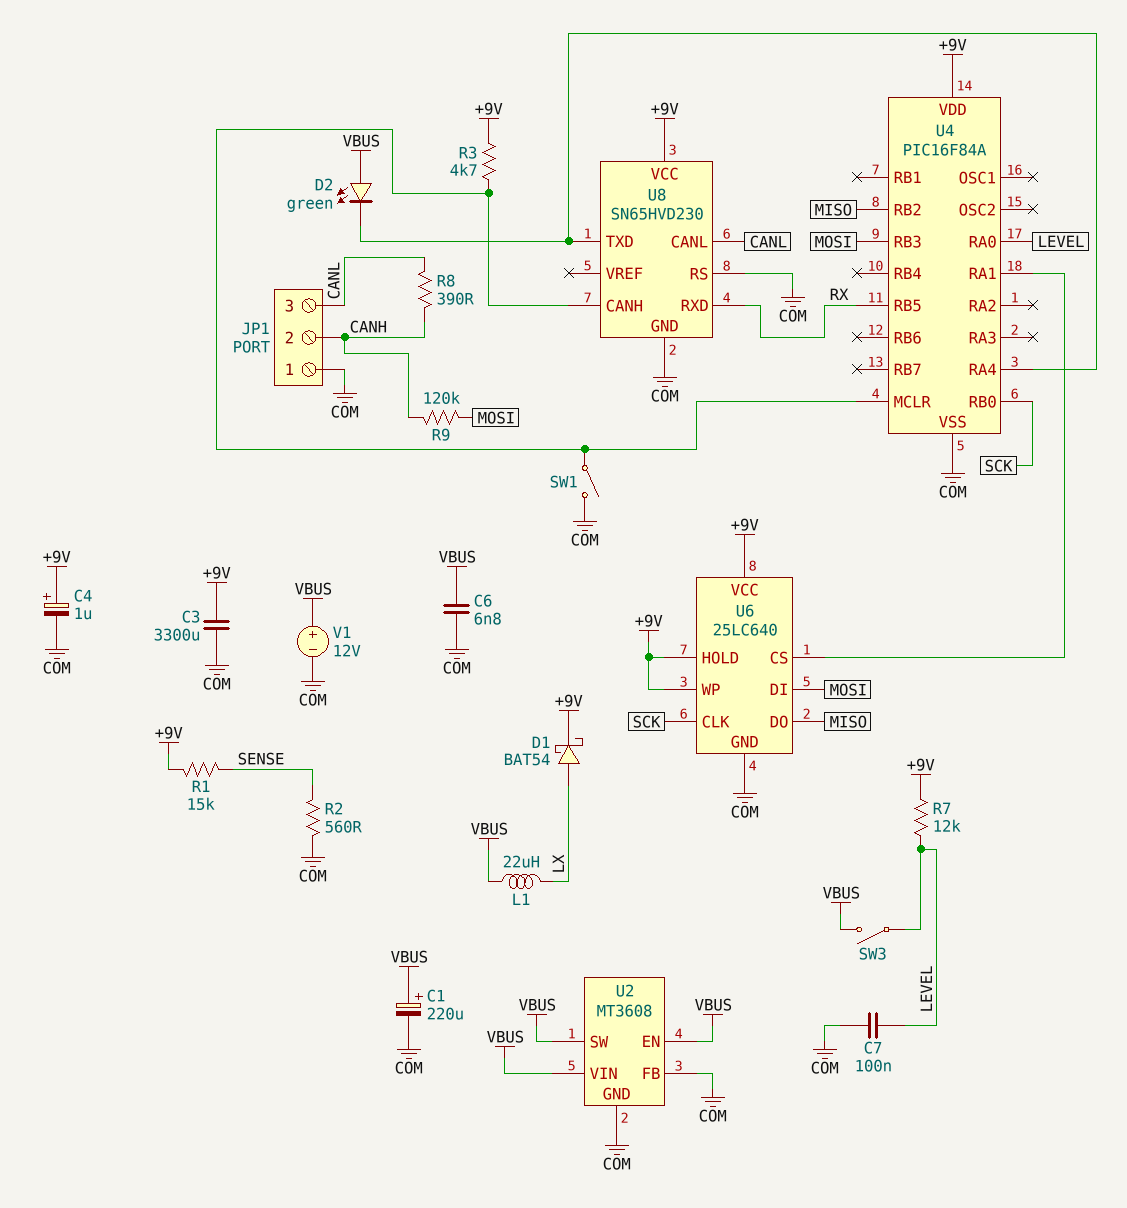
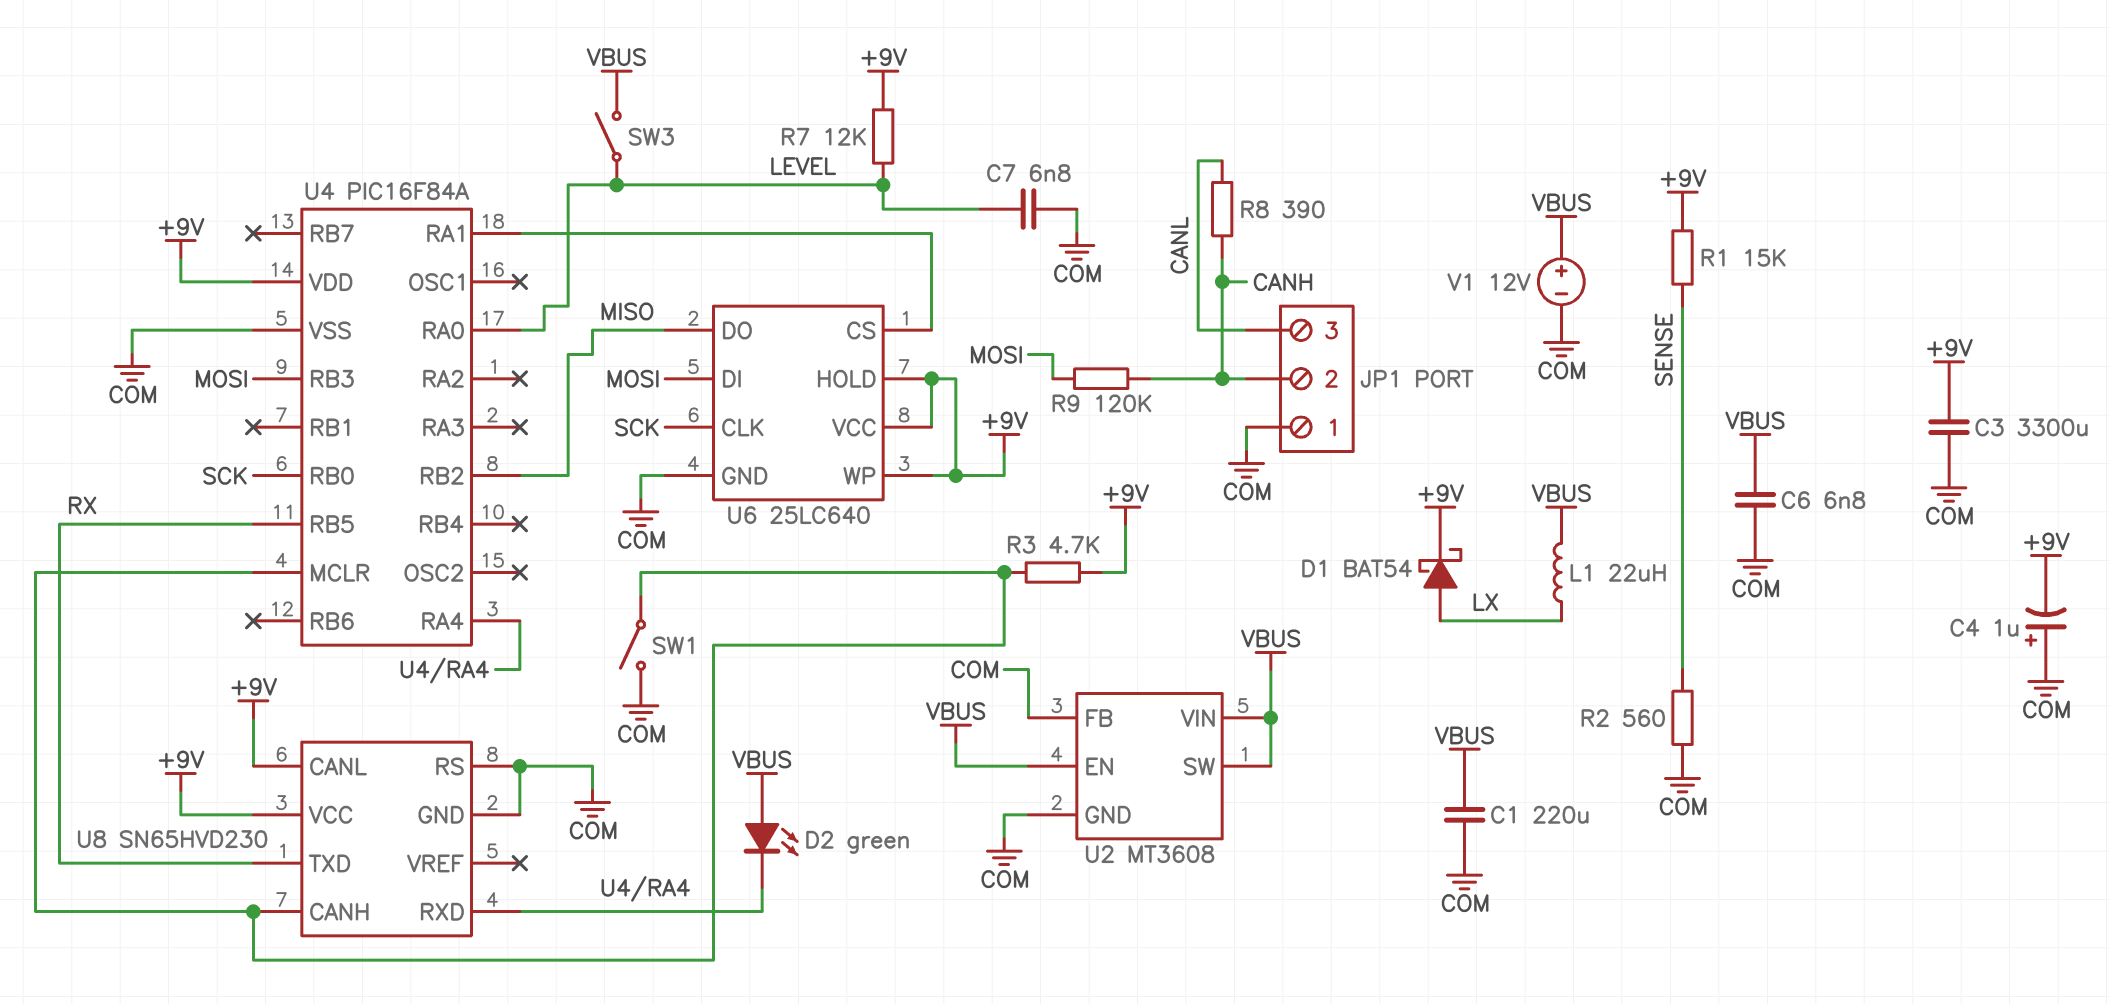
C1: 220uF (plus VBUS, minus COM) -> 220uF (COM, VBUS)
C4: 1uF (plus +9V, minus COM) -> 1uF (plus COM, minus +9V)
C7: 100nF (COM, LEVEL) -> 6.8nF (COM, LEVEL)
U8 pin CANL: CANL -> +9V
U8 pin RXD: RX -> U4/RA4
U8 pin TXD: U4/RA4 -> RX

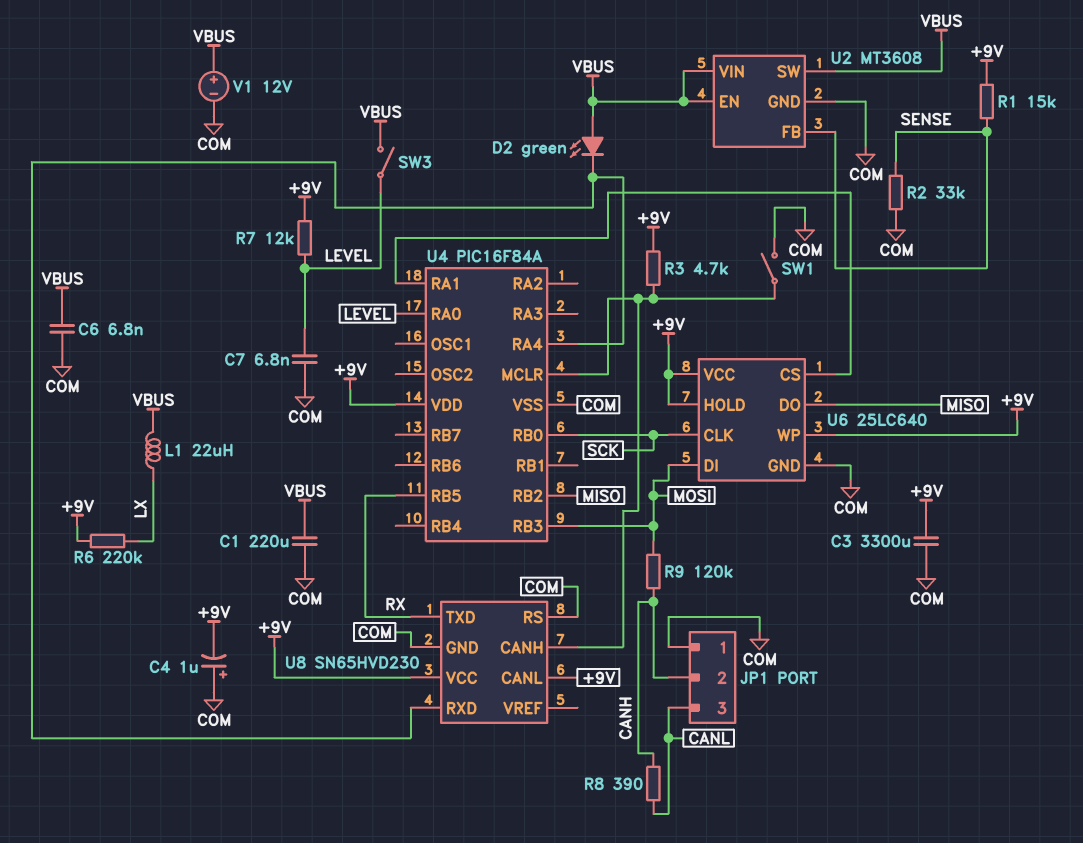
D1: schottky BAT54 (A LX, K +9V) -> none
R2: 560 (COM, SENSE) -> 33k (COM, SENSE)
R6: none -> 220k (+9V, LX)
U2 pin FB: COM -> SENSE

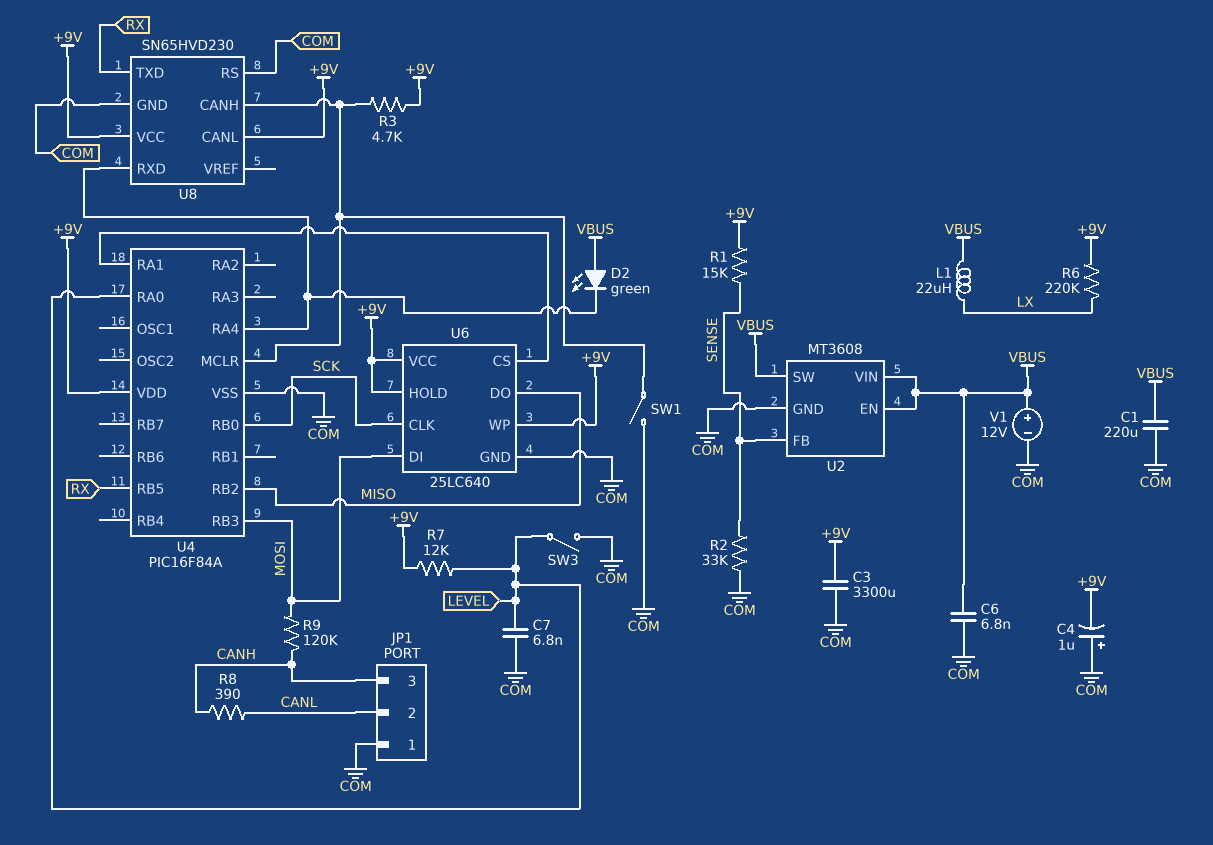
JP1 pin 2: CANH -> CANL
JP1 pin 3: CANL -> CANH
SW3: switch (LEVEL, VBUS) -> switch (COM, LEVEL)

